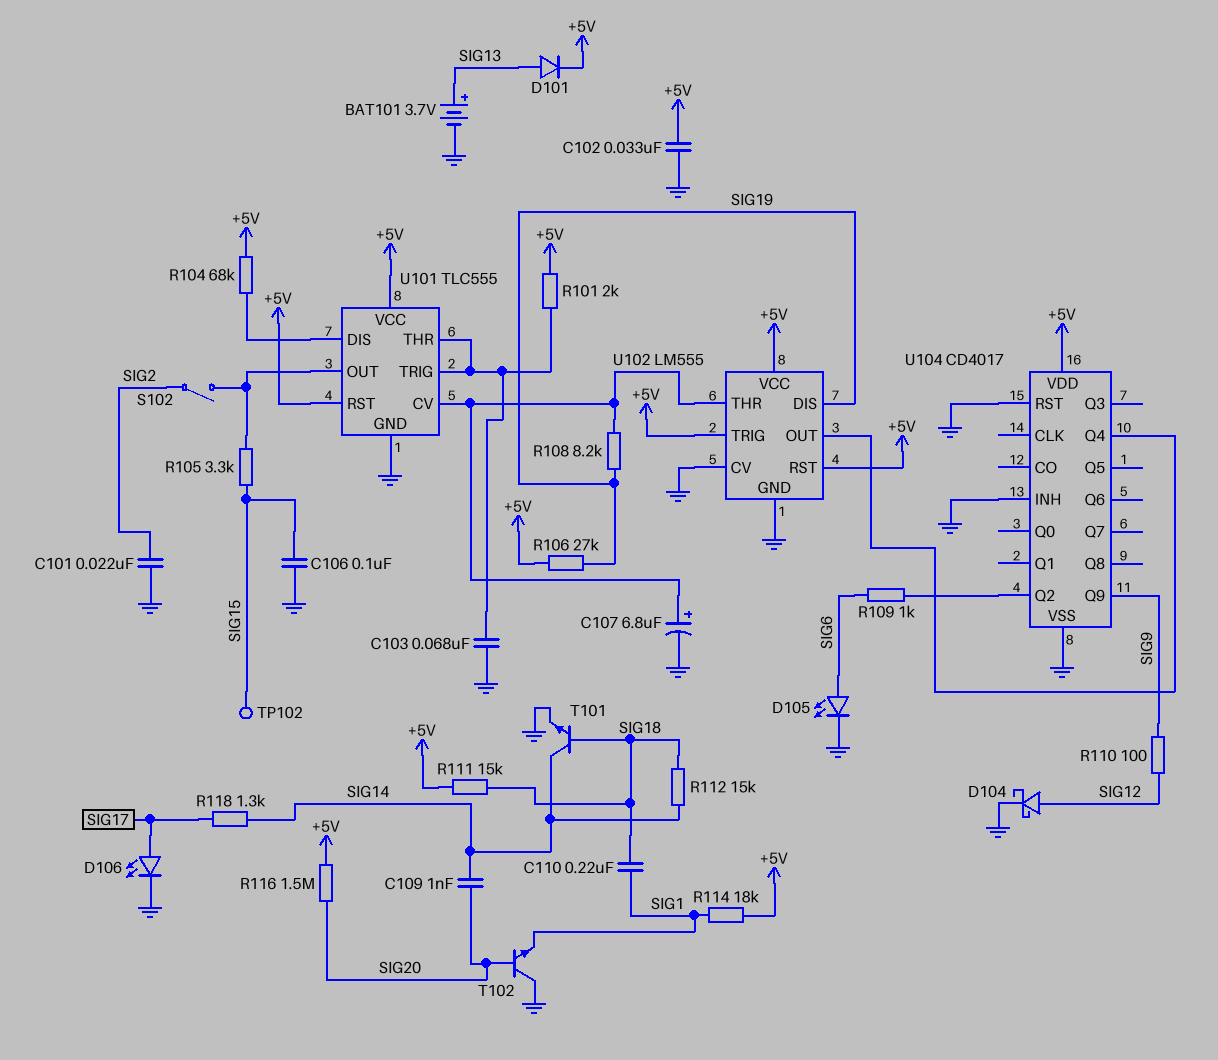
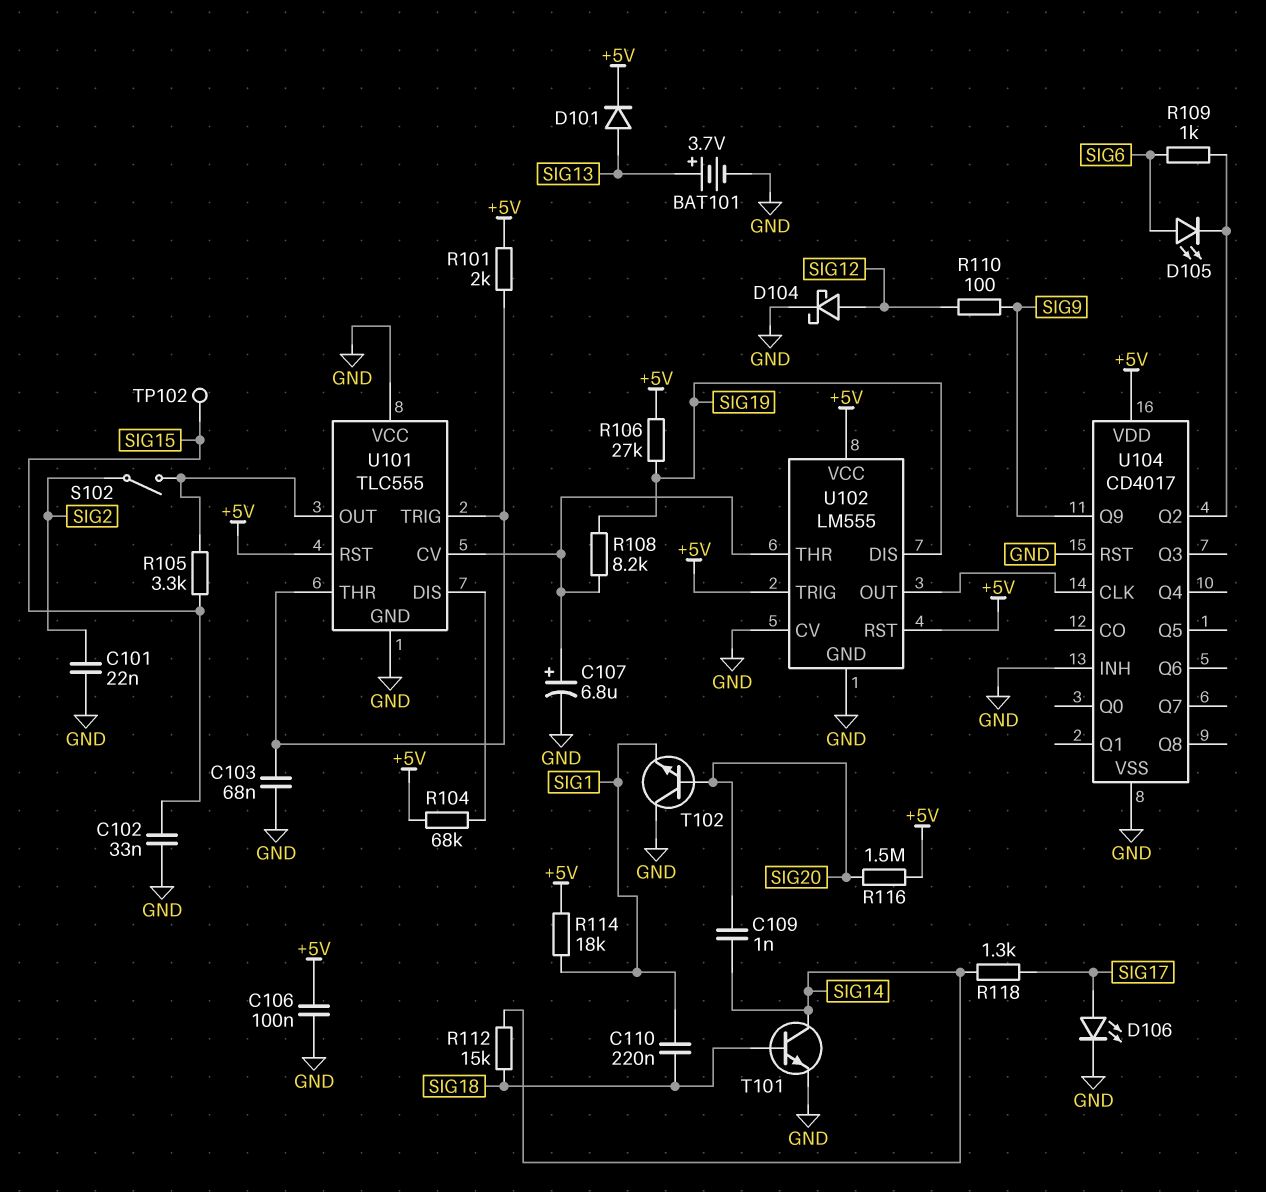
C102: 33nF (+5V, GND) -> 33nF (GND, SIG15)
C106: 100nF (GND, SIG15) -> 100nF (+5V, GND)
D105: LED (A SIG6, K GND) -> LED (A SIG6, K U104/Q2)
R111: 15k (+5V, SIG18) -> none
U101 pin VCC: +5V -> GND
U104 pin CLK: none -> U102/OUT
U104 pin Q4: U102/OUT -> none

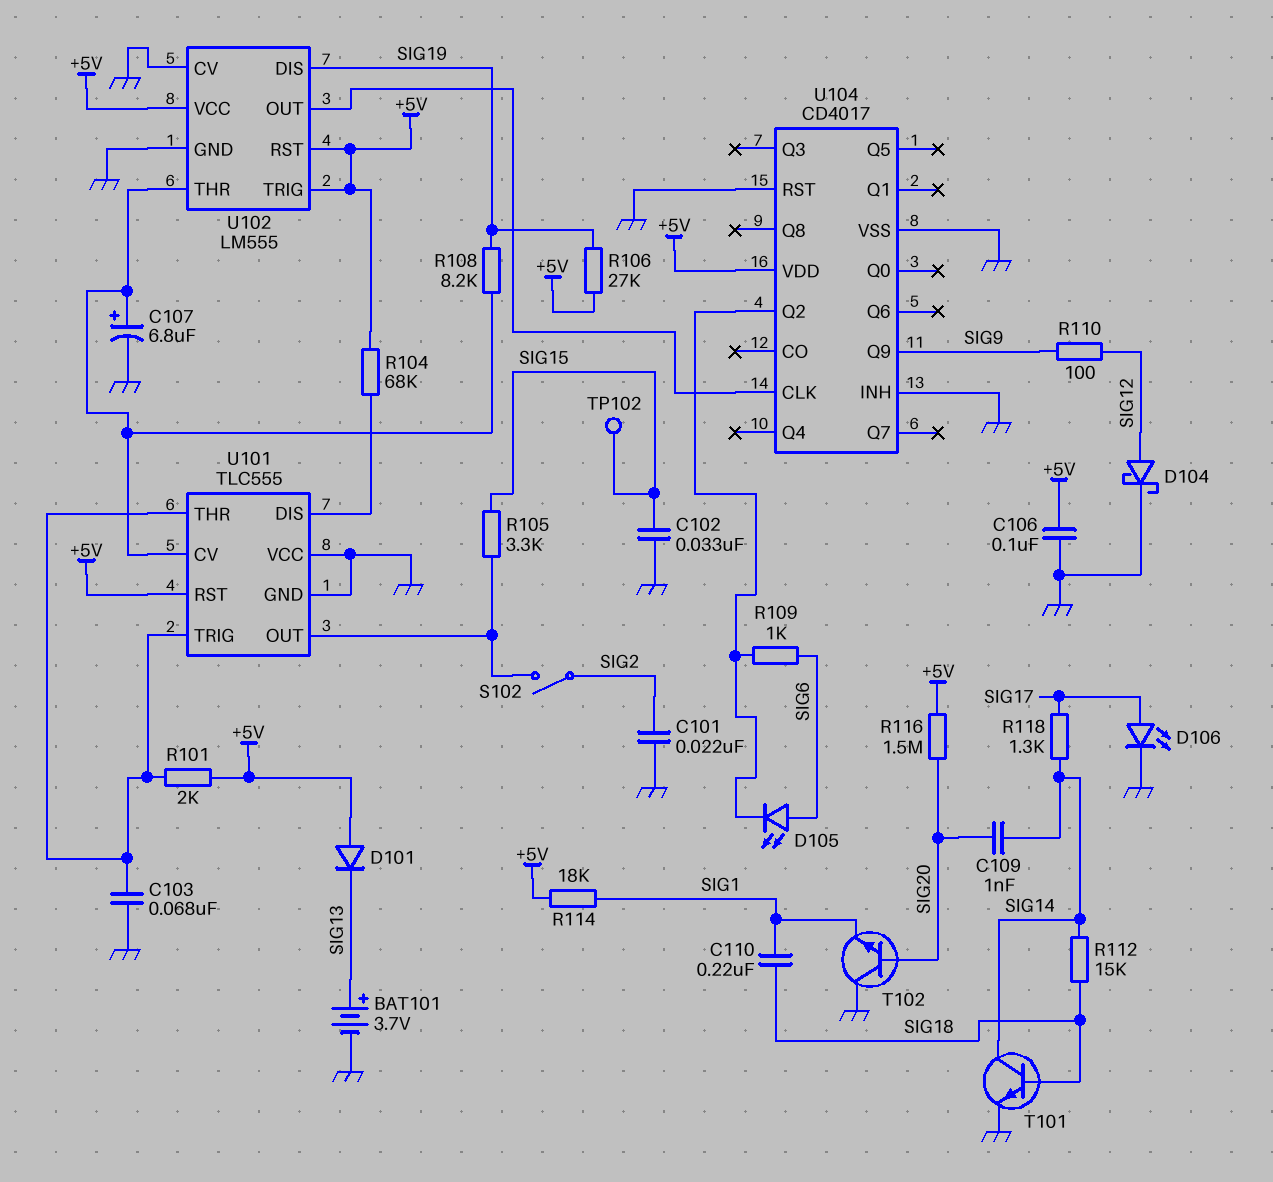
D101: diode (A SIG13, K +5V) -> diode (A +5V, K SIG13)

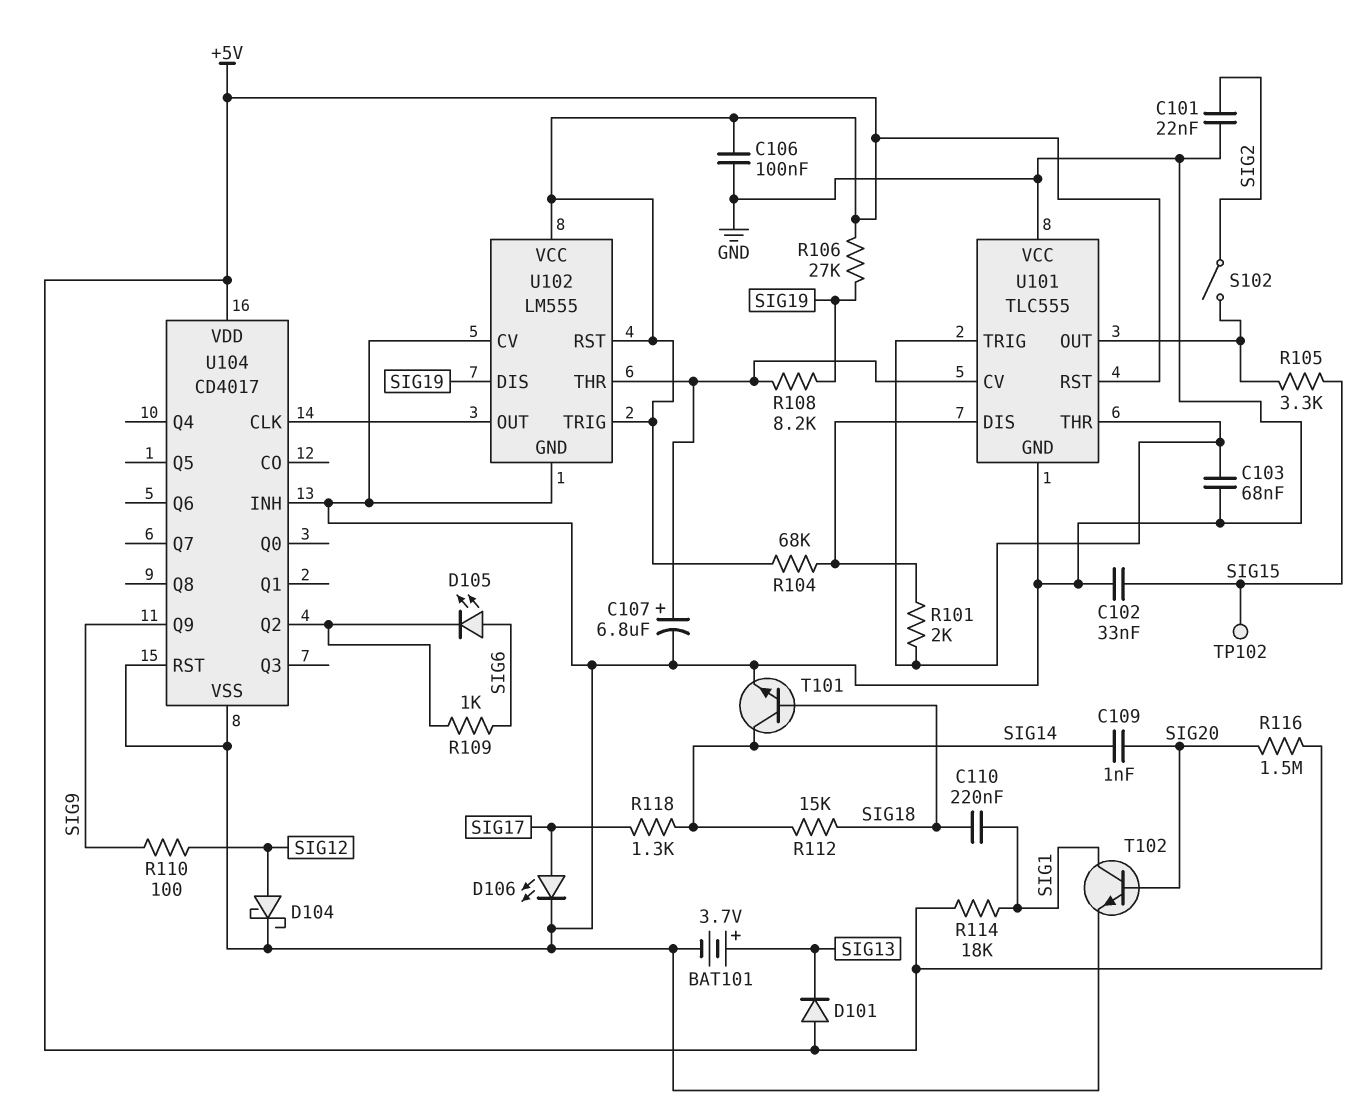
R101: 2k (+5V, U101/THR) -> 2k (U101/DIS, U101/THR)
T102: NPN (B SIG20, C GND, E SIG1) -> NPN (B SIG20, C SIG1, E GND)

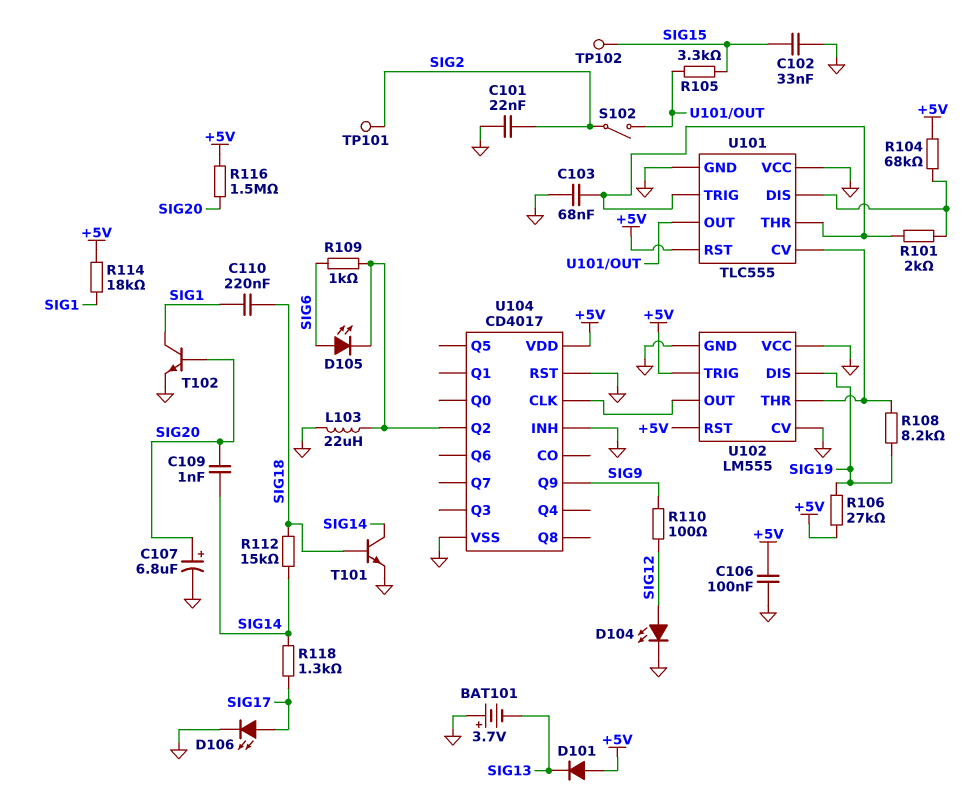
BAT101: 3.7V (plus SIG13, minus GND) -> 3.7V (plus GND, minus SIG13)
C107: 6.8uF (plus U101/CV, minus GND) -> 6.8uF (plus SIG20, minus GND)
D104: schottky (A SIG12, K GND) -> LED (A SIG12, K GND)
L103: none -> 22uH (GND, U104/Q2)
TP101: none -> test point (SIG2)
U102 pin VCC: +5V -> GND

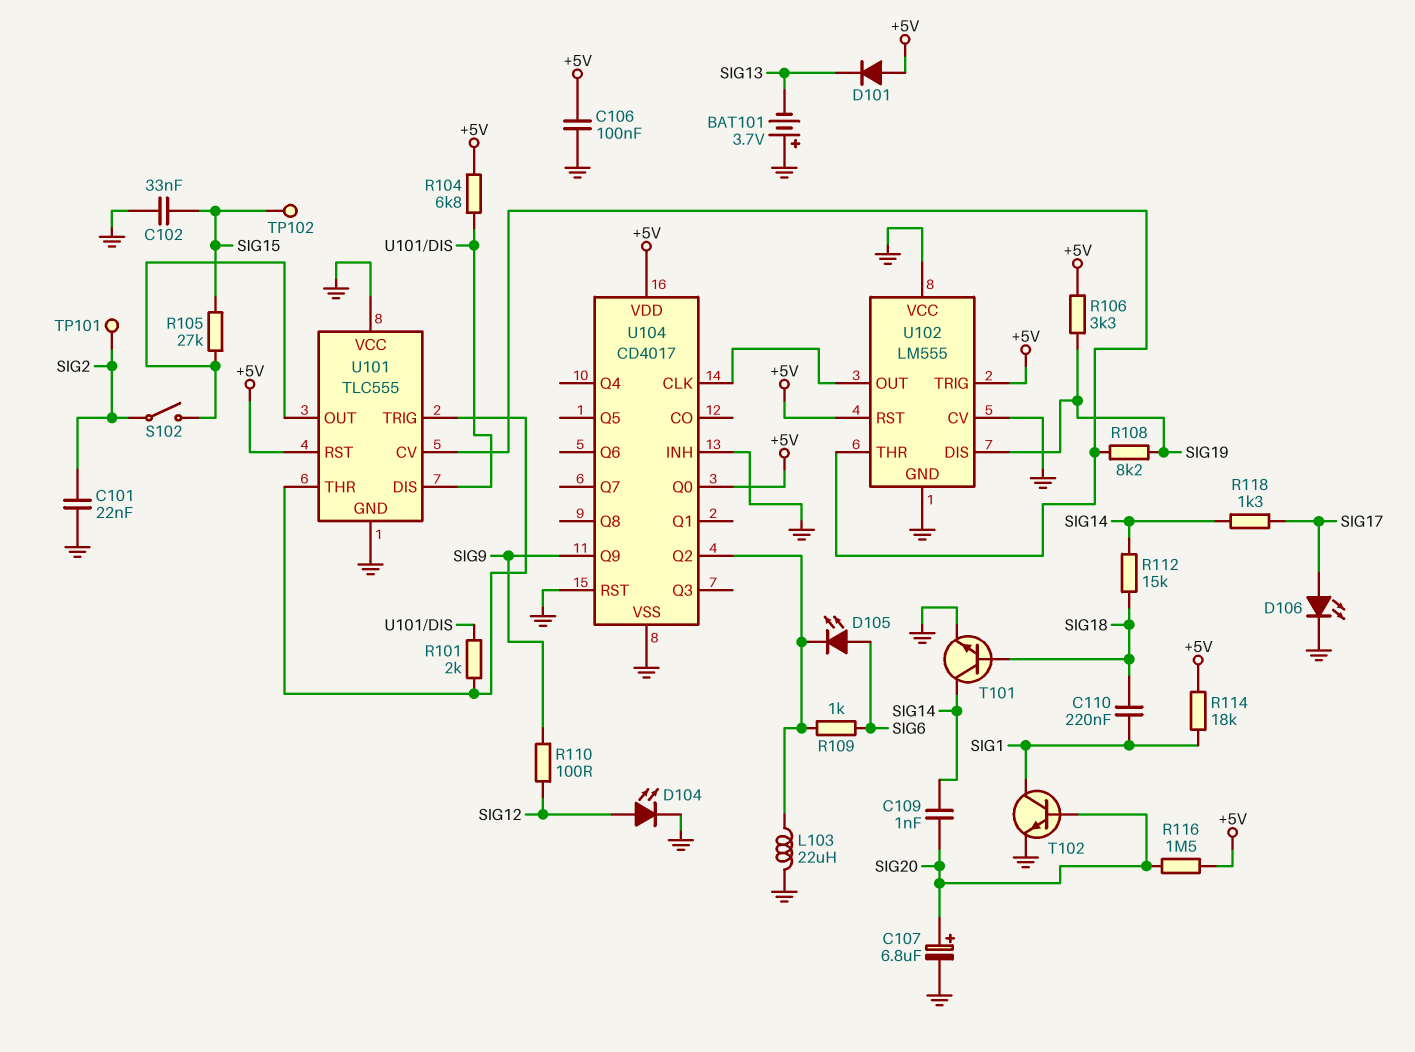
C103: 68nF (GND, U101/THR) -> none
R104: 68k (+5V, U101/DIS) -> 6.8k (+5V, U101/DIS)
R105: 3.3k (SIG15, U101/OUT) -> 27k (SIG15, U101/OUT)
R106: 27k (+5V, SIG19) -> 3.3k (+5V, SIG19)
U104 pin Q0: none -> +5V

